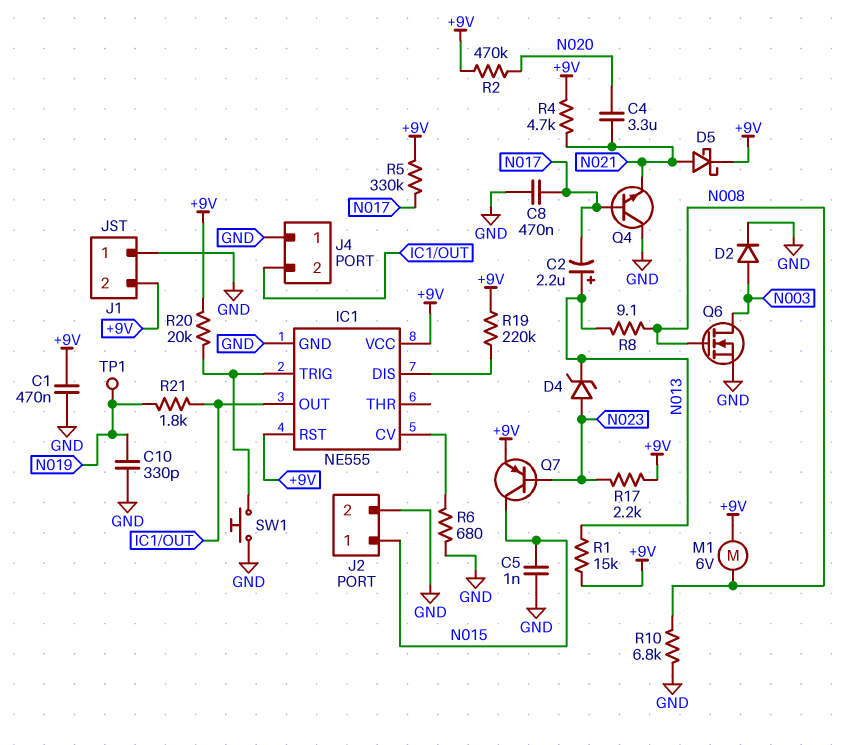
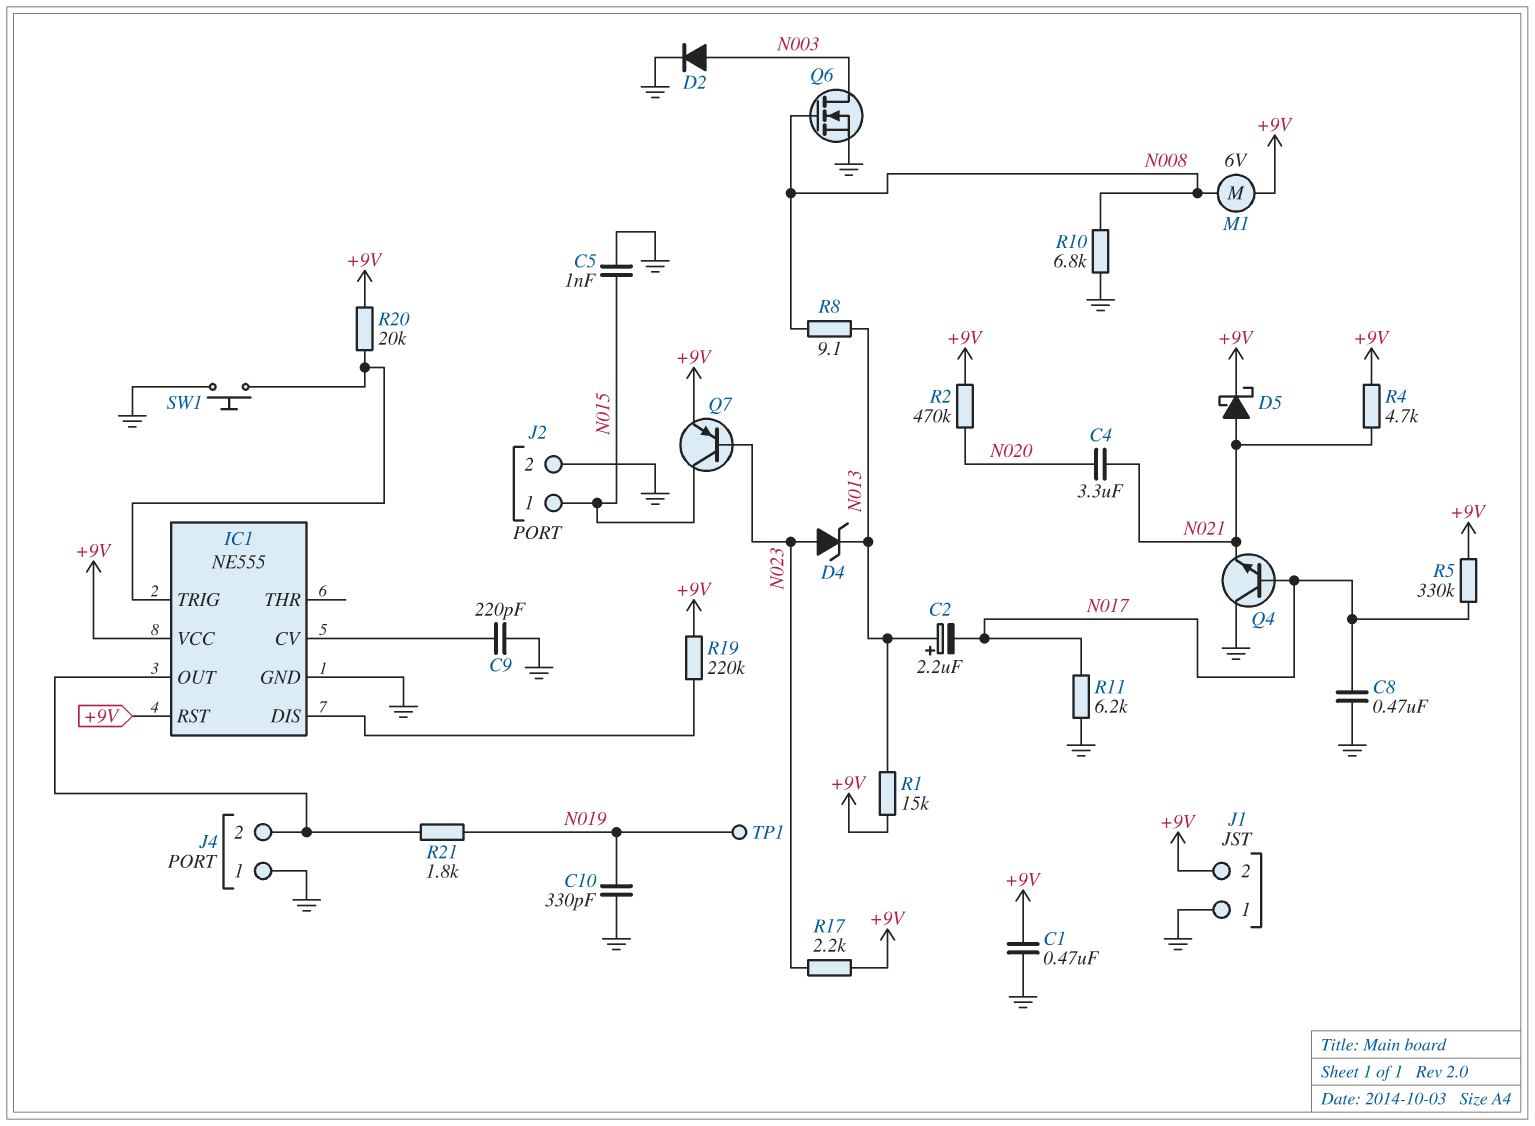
C9: none -> 220pF (GND, IC1/CV)
R6: 680 (GND, IC1/CV) -> none
R11: none -> 6.2k (GND, N017)

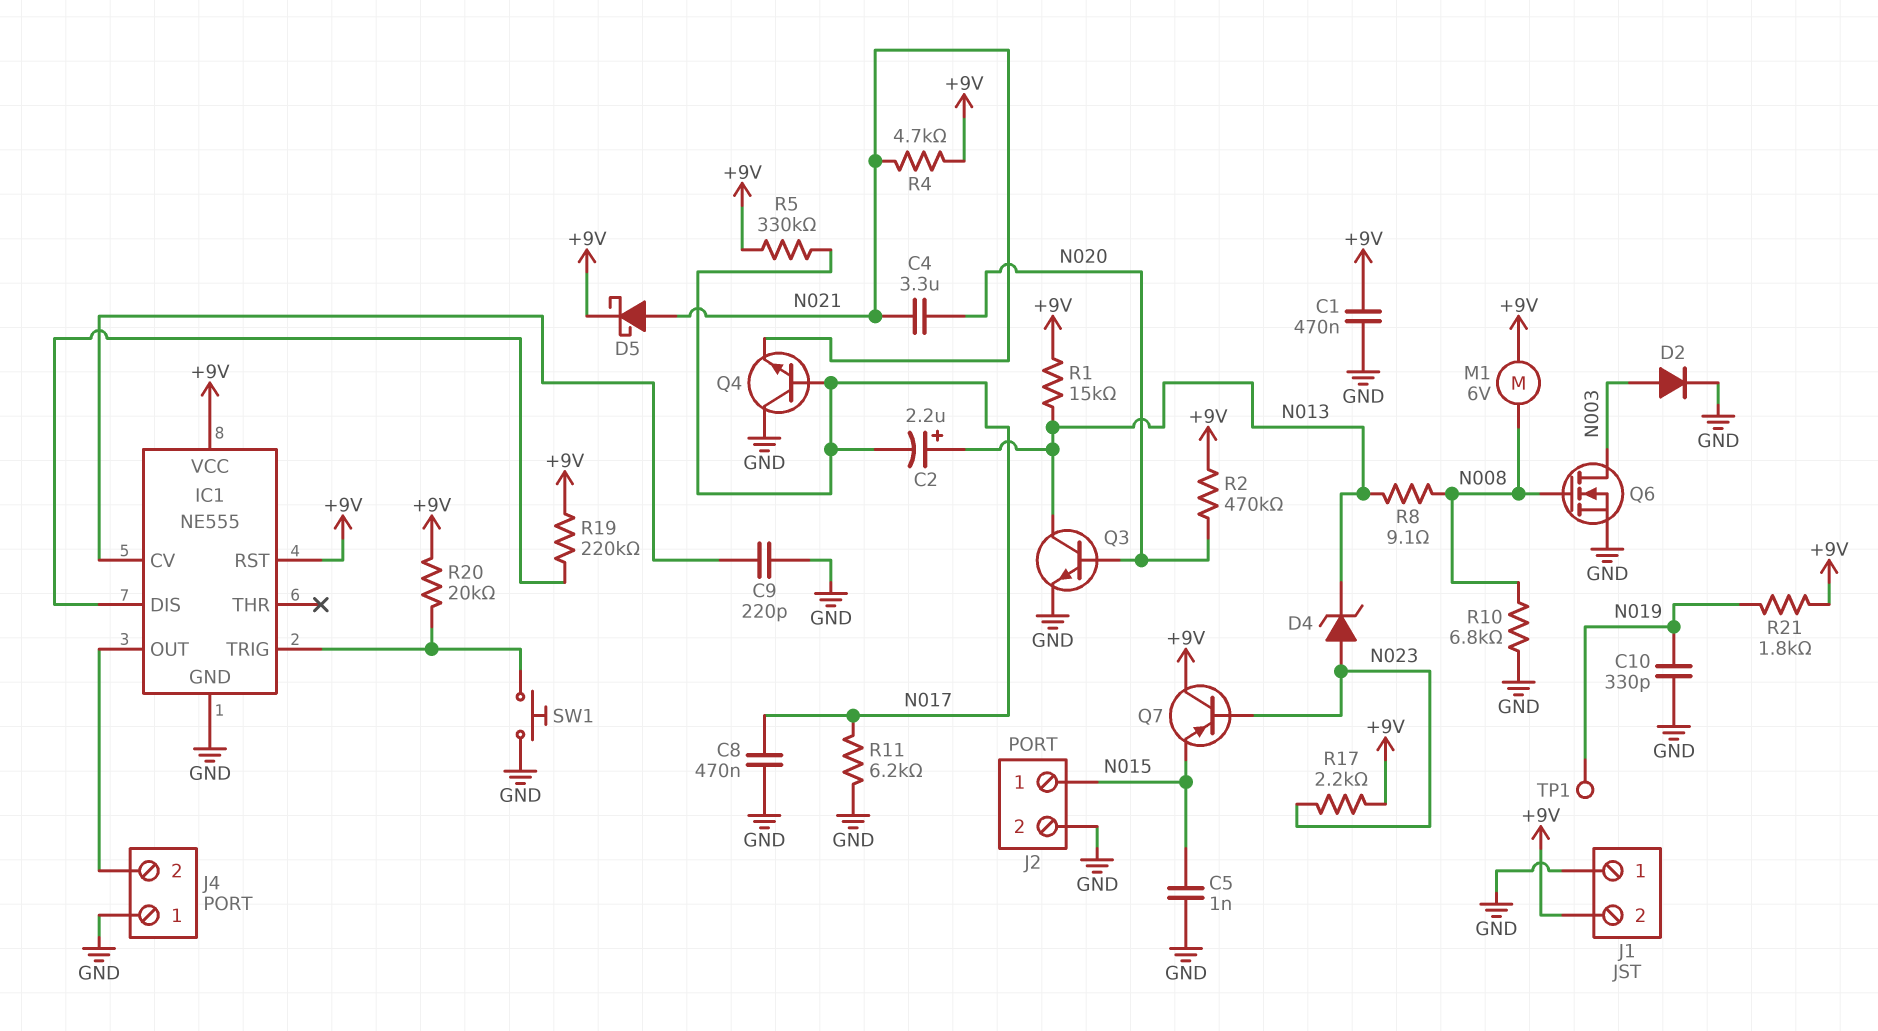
Q3: none -> NPN (B N020, C N013, E GND)
Q7: PNP (B N023, C N015, E +9V) -> PNP (B N023, C +9V, E N015)
R21: 1.8k (IC1/OUT, N019) -> 1.8k (+9V, N019)

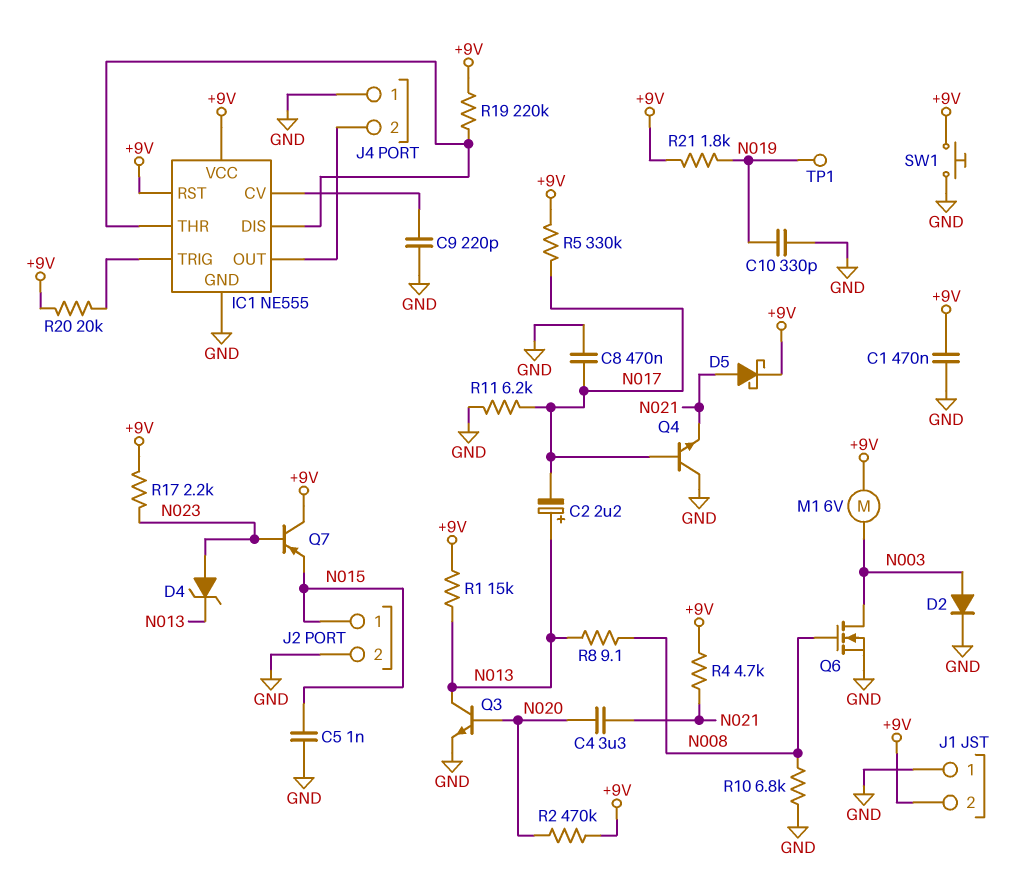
IC1 pin THR: none -> IC1/DIS
M1: motor 6V (+9V, N008) -> motor 6V (+9V, N003)
SW1: button (GND, IC1/TRIG) -> button (+9V, GND)

